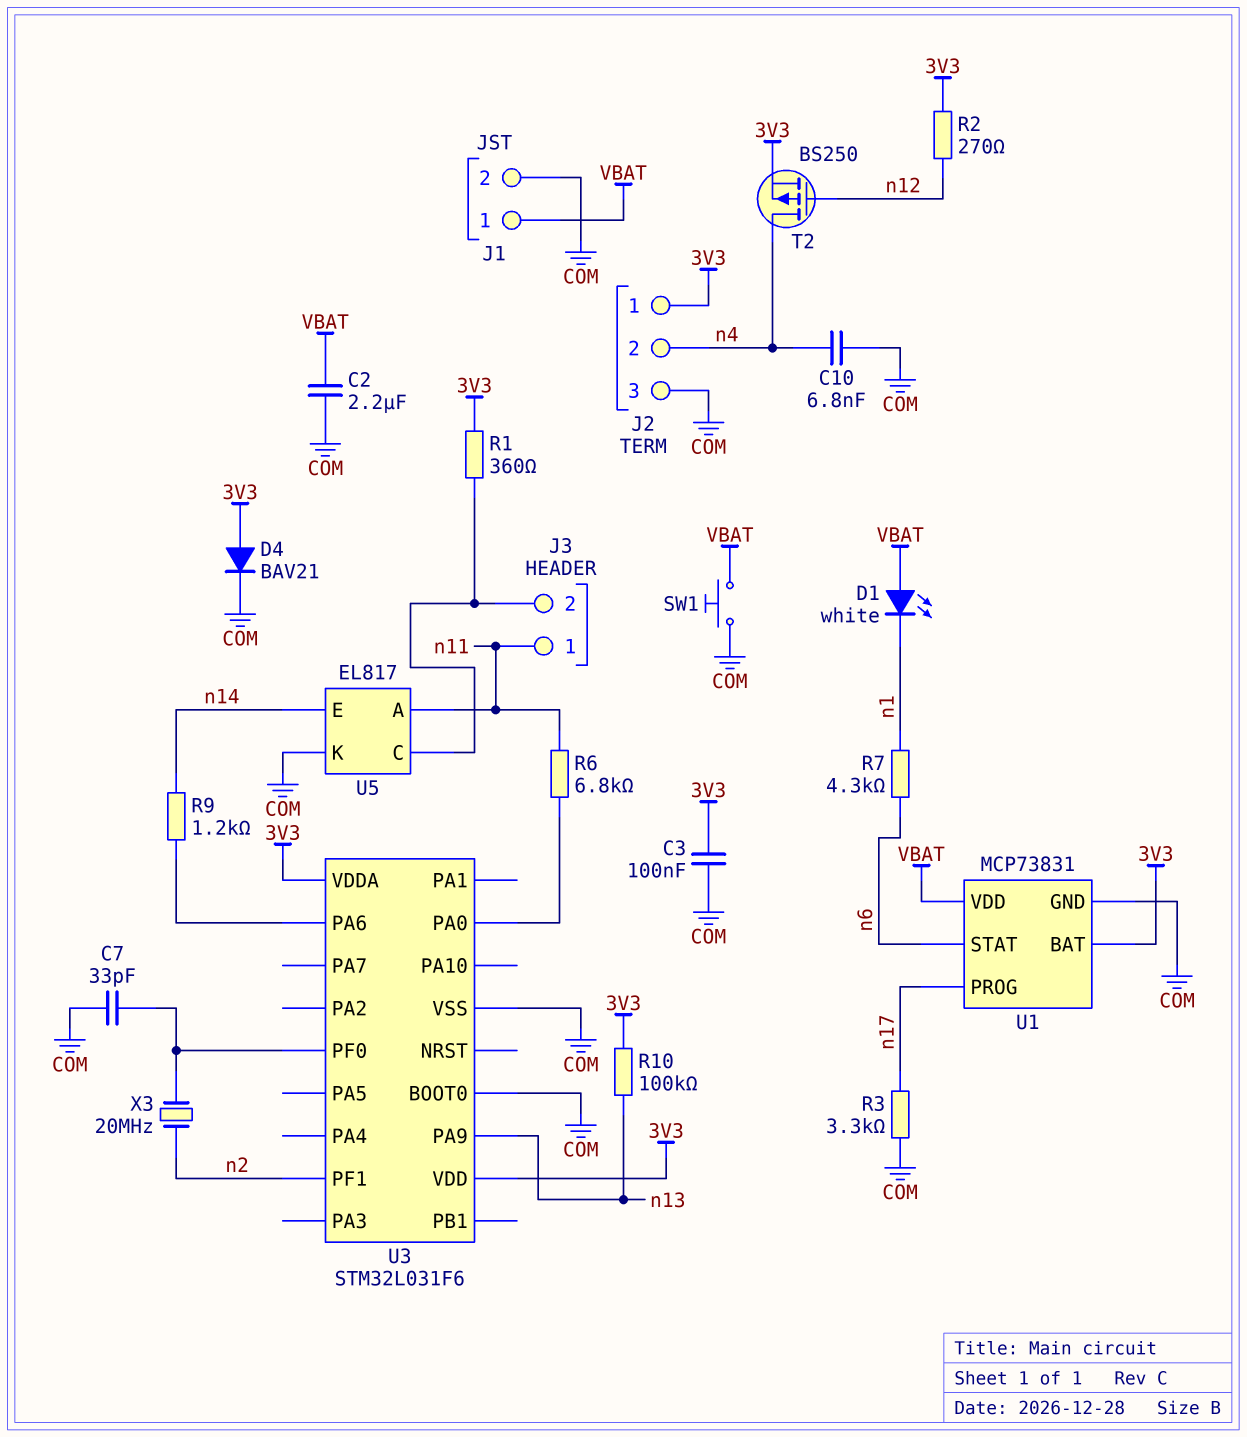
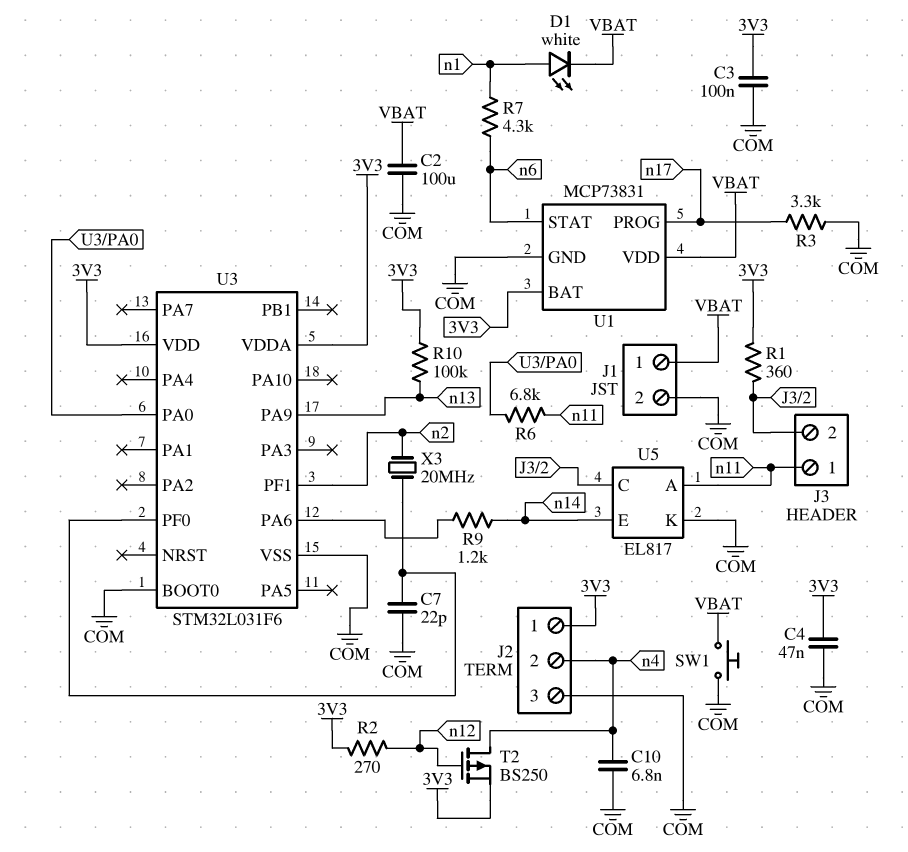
C2: 2.2uF (COM, VBAT) -> 100uF (COM, VBAT)
C4: none -> 47nF (3V3, COM)
C7: 33pF (COM, U3/PF0) -> 22pF (COM, U3/PF0)
D1: LED white (A VBAT, K n1) -> LED white (A n1, K VBAT)
D4: diode BAV21 (A 3V3, K COM) -> none

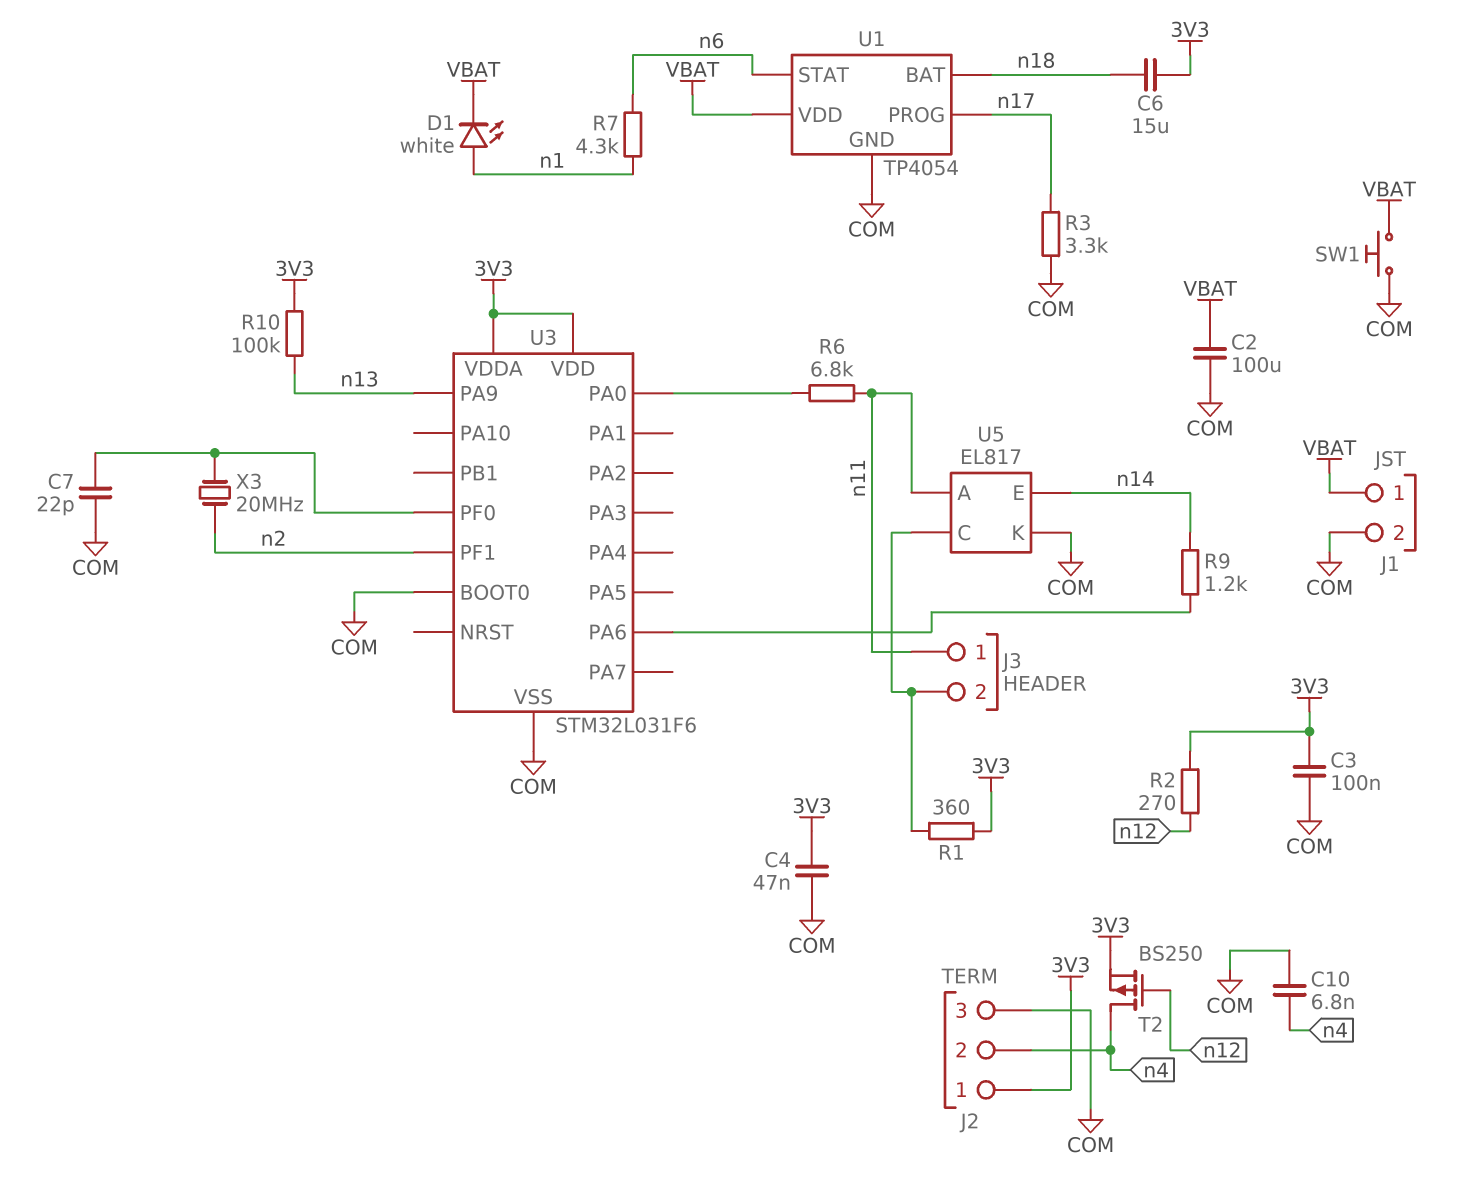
C6: none -> 15uF (3V3, n18)
U1: MCP73831 -> TP4054
U1 pin BAT: 3V3 -> n18

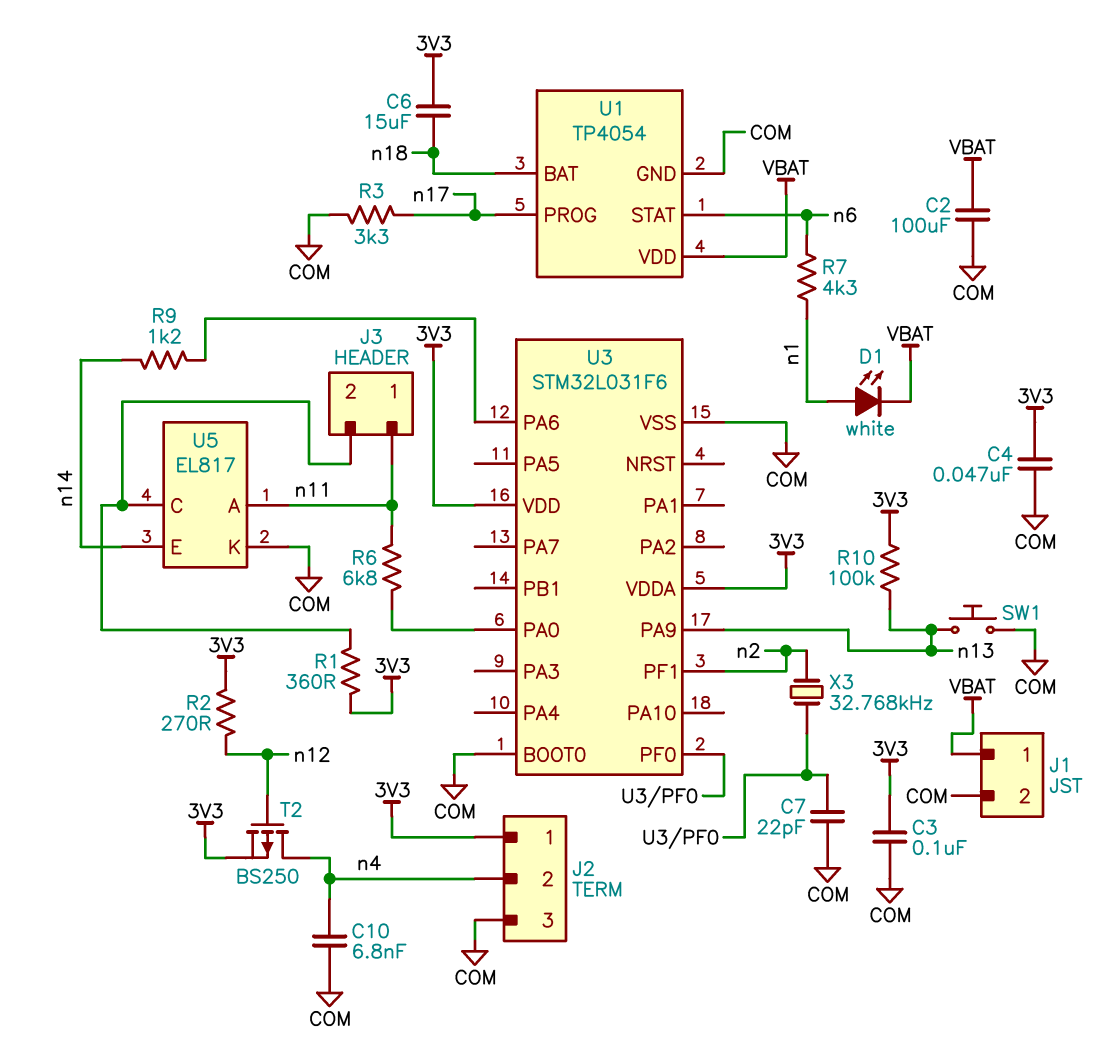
SW1: button (COM, VBAT) -> button (COM, n13)
X3: 20MHz (U3/PF0, n2) -> 32.768kHz (U3/PF0, n2)

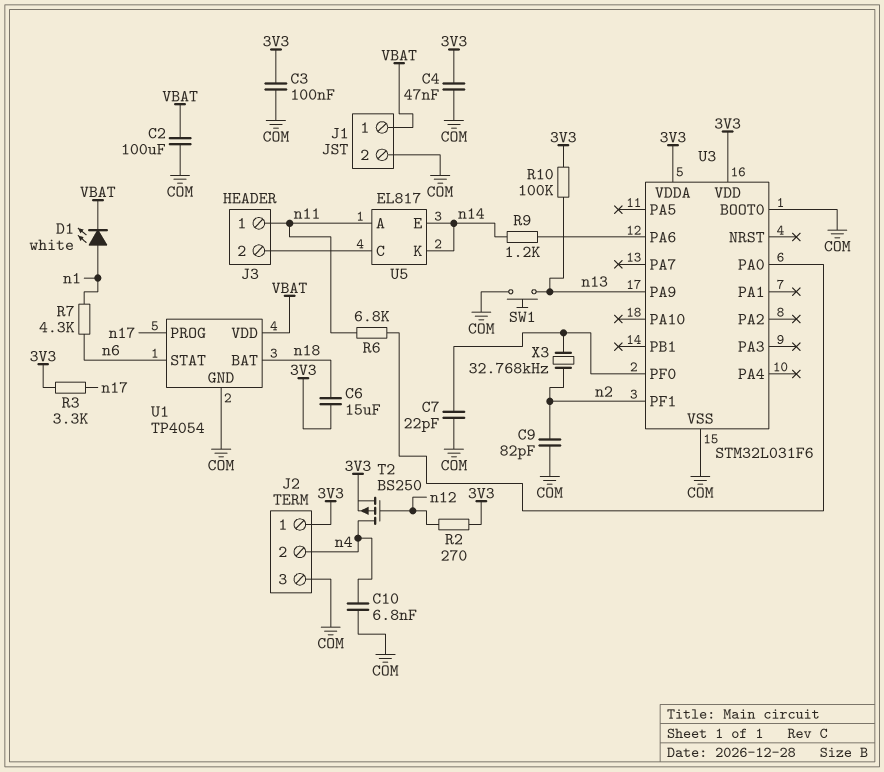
C9: none -> 82pF (COM, n2)
R1: 360 (3V3, J3/2) -> none
R3: 3.3k (COM, n17) -> 3.3k (3V3, n17)
U5 pin K: COM -> n14

